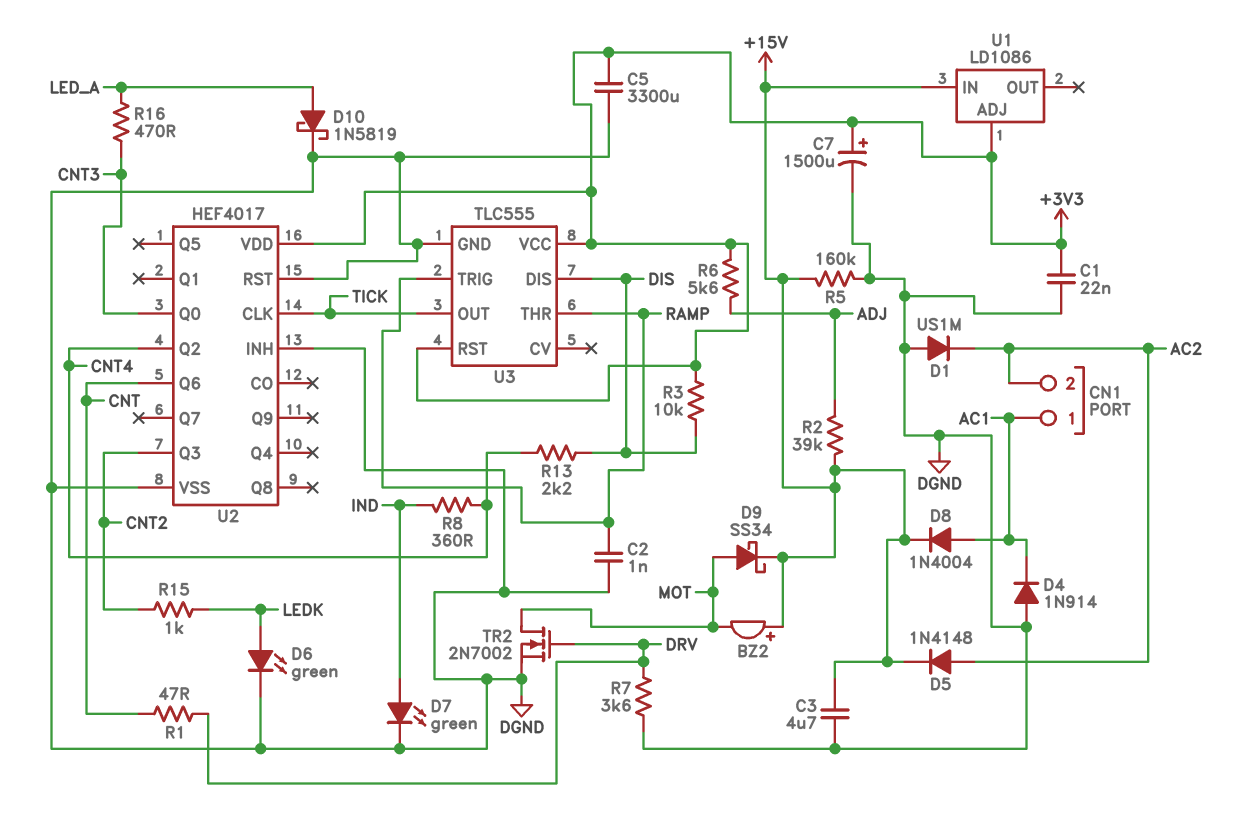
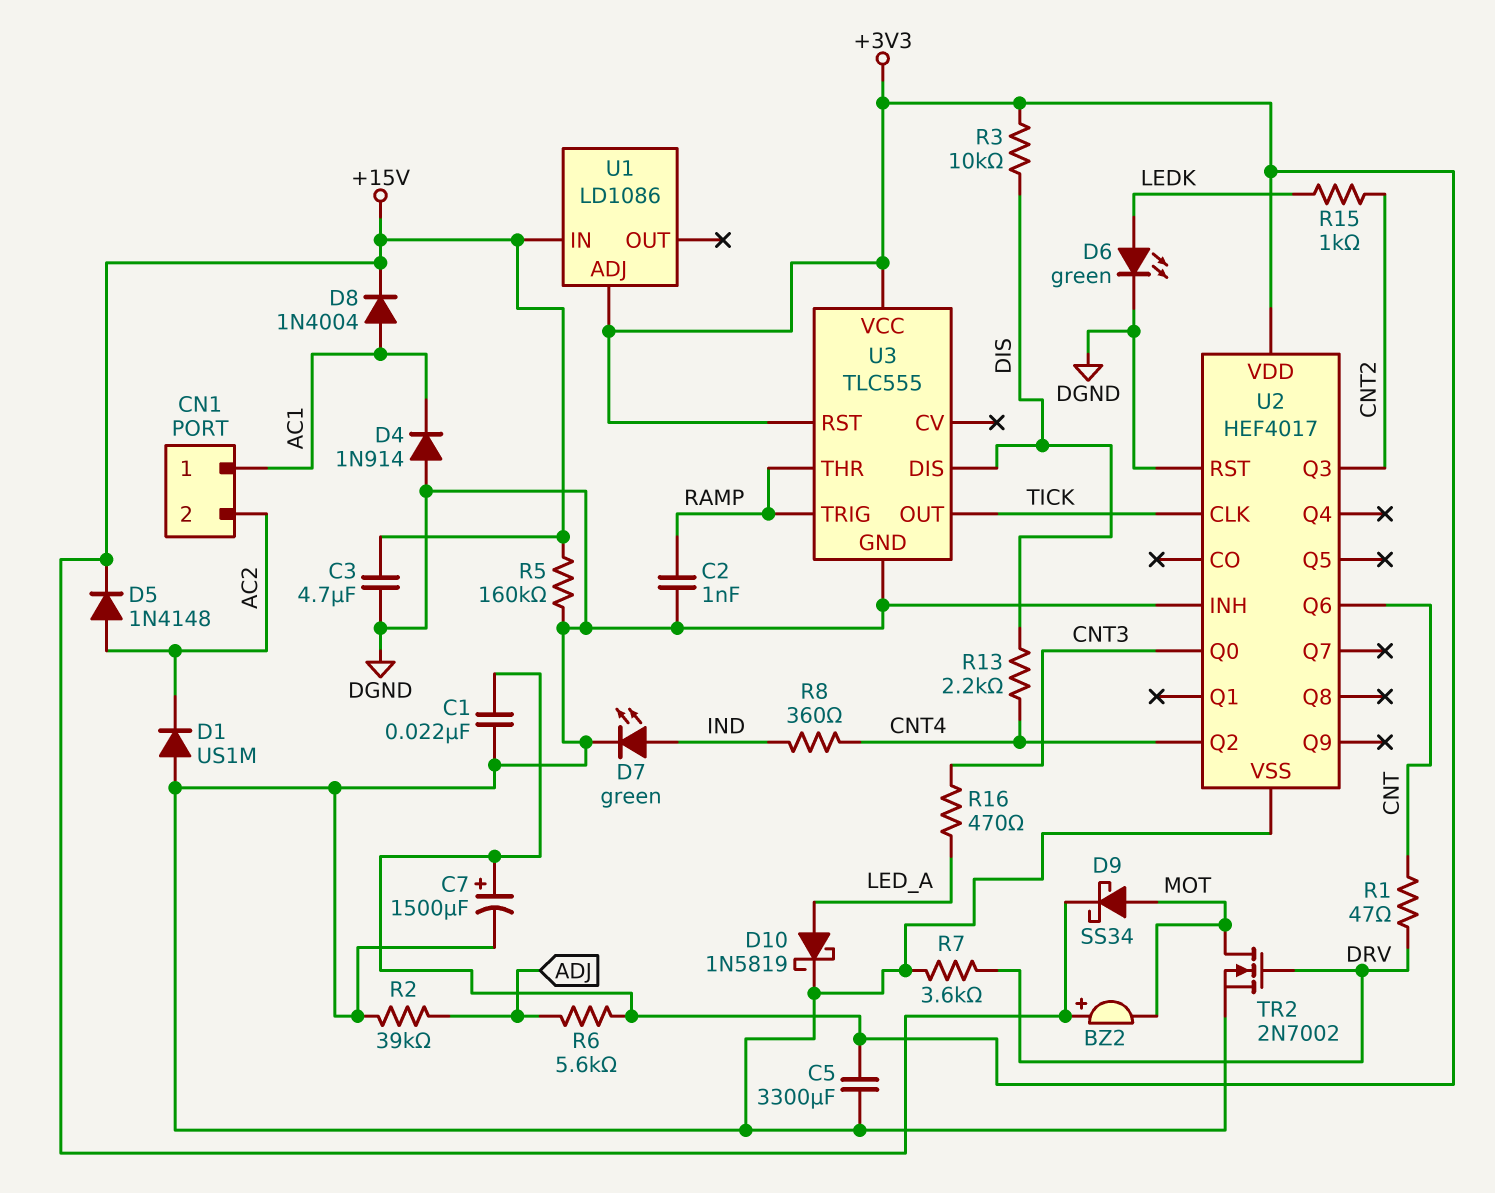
R2: 39k (+15V, ADJ) -> 39k (ADJ, DGND)

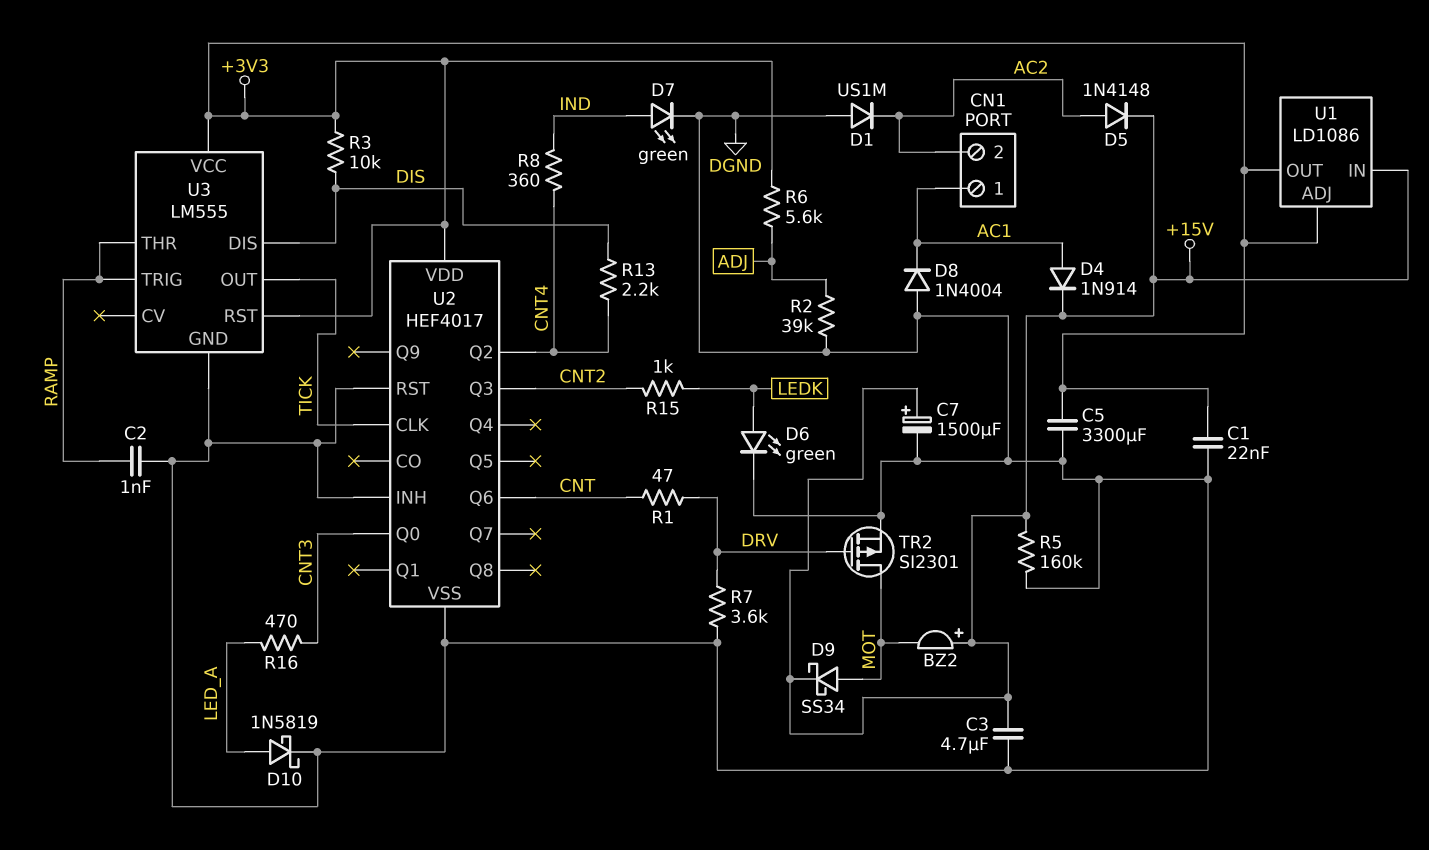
C7: 1500uF (plus +3V3, minus DGND) -> 1500uF (plus +15V, minus DGND)
D4: diode 1N914 (A DGND, K AC1) -> diode 1N914 (A AC1, K +15V)
D8: diode 1N4004 (A AC1, K +15V) -> diode 1N4004 (A DGND, K AC1)
TR2: NMOS 2N7002 (G DRV, D MOT, S DGND) -> PMOS SI2301 (G DRV, D MOT, S DGND)
U1 pin OUT: none -> +3V3
U3: TLC555 -> LM555

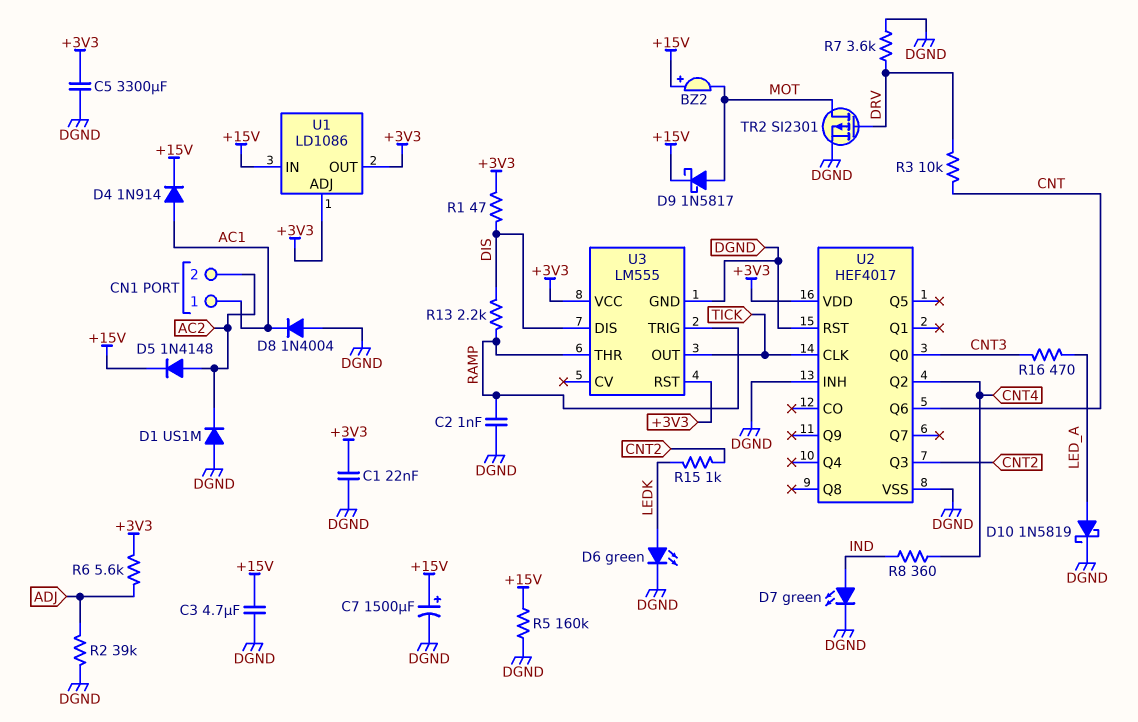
D9: schottky SS34 (A MOT, K +15V) -> schottky 1N5817 (A MOT, K +15V)
R1: 47 (CNT, DRV) -> 47 (+3V3, DIS)
R3: 10k (+3V3, DIS) -> 10k (CNT, DRV)
R13: 2.2k (CNT4, DIS) -> 2.2k (DIS, RAMP)

